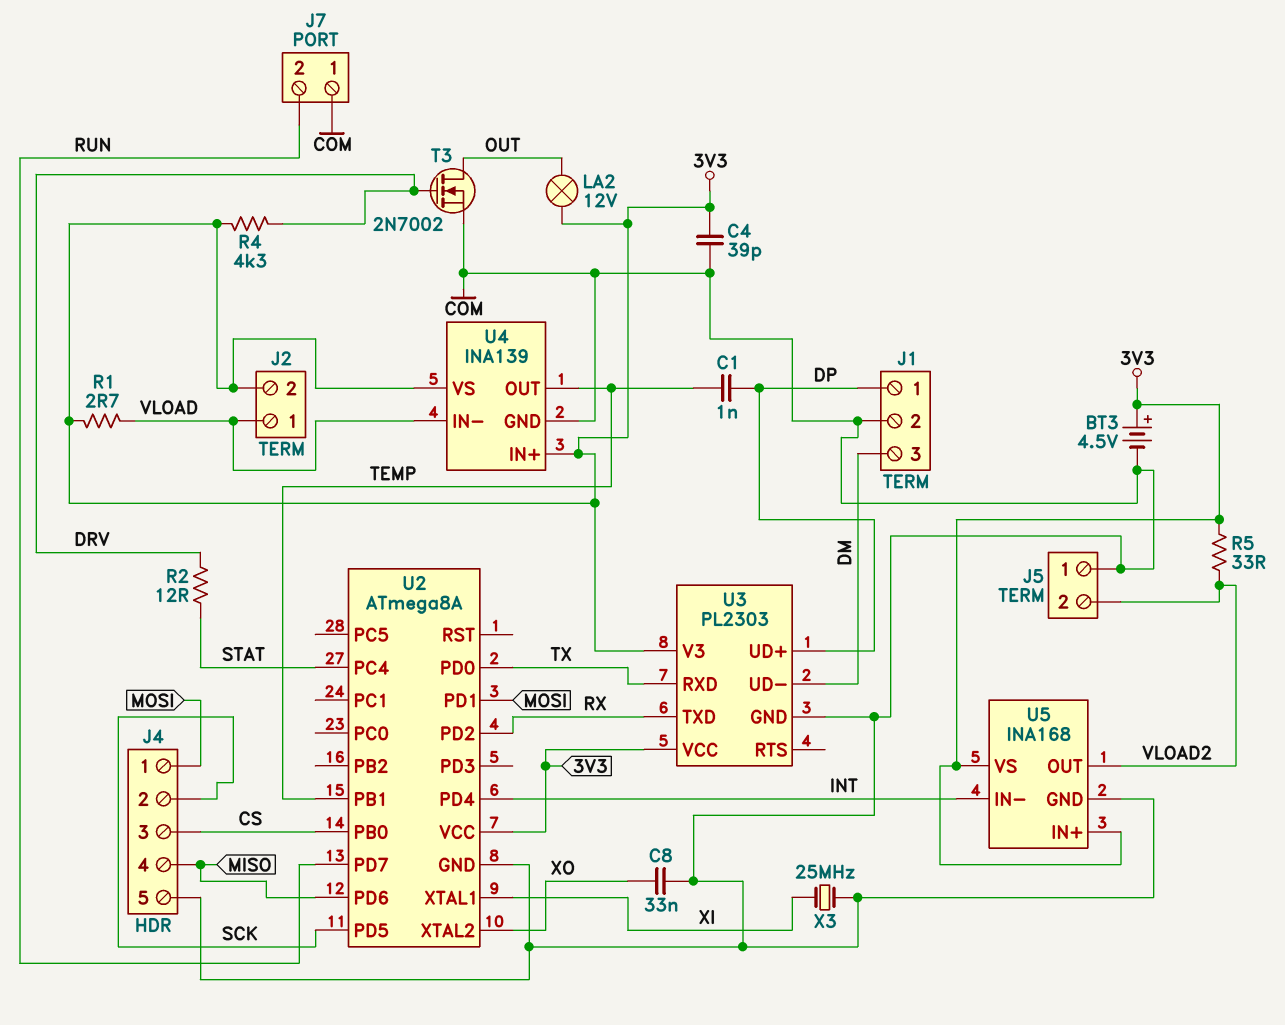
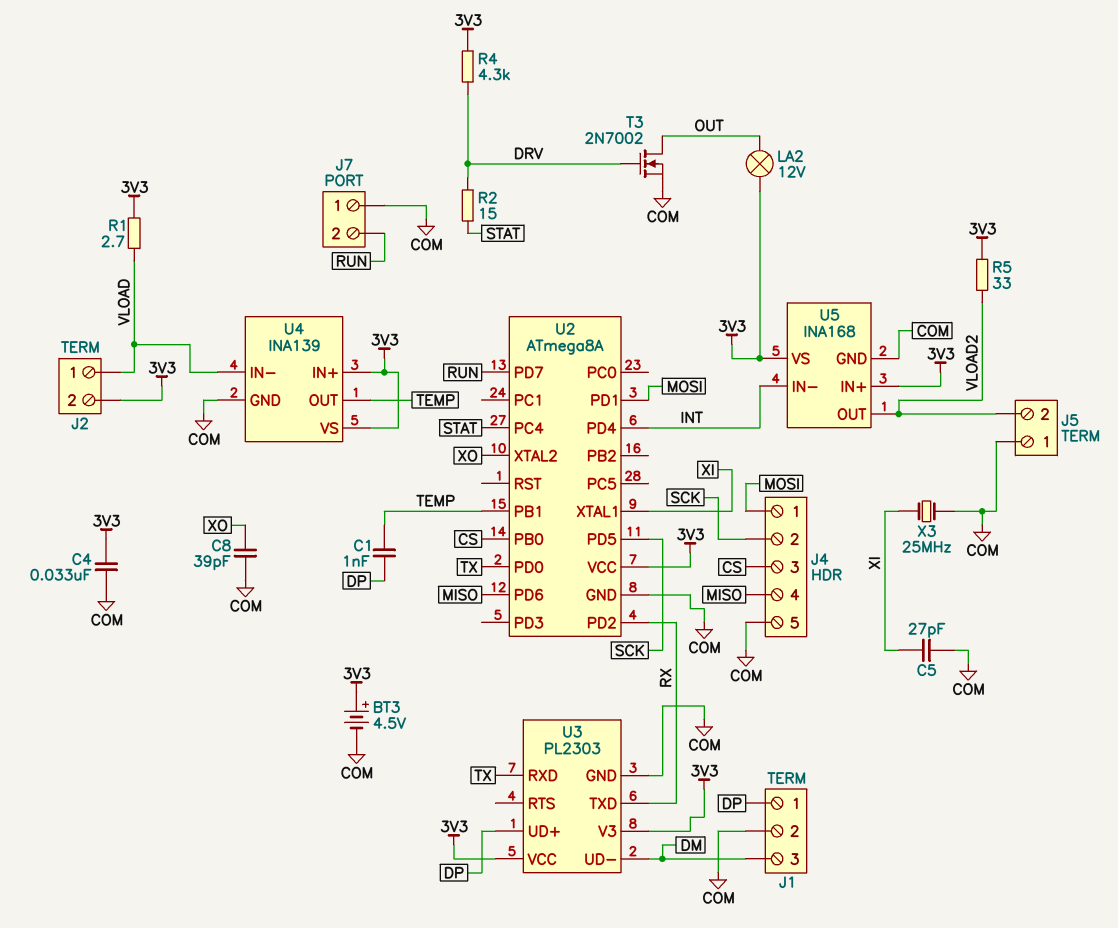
C4: 39pF (3V3, COM) -> 33nF (3V3, COM)
C5: none -> 27pF (COM, XI)
C8: 33nF (COM, XO) -> 39pF (COM, XO)
R2: 12 (DRV, STAT) -> 15 (DRV, STAT)

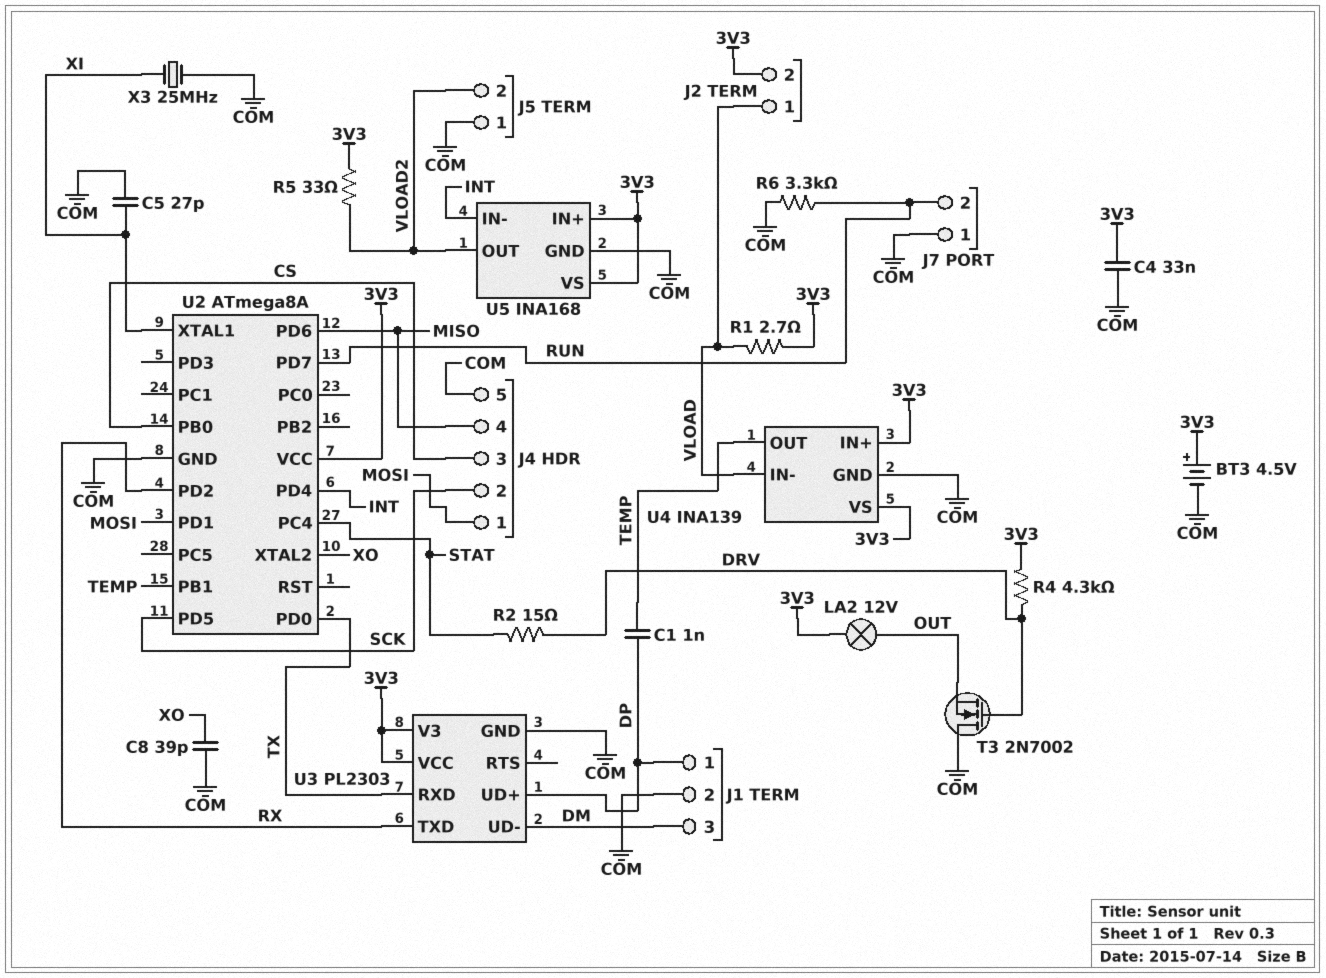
R6: none -> 3.3k (COM, RUN)
T3: NMOS 2N7002 (G DRV, D OUT, S COM) -> NMOS 2N7002 (G DRV, D COM, S OUT)

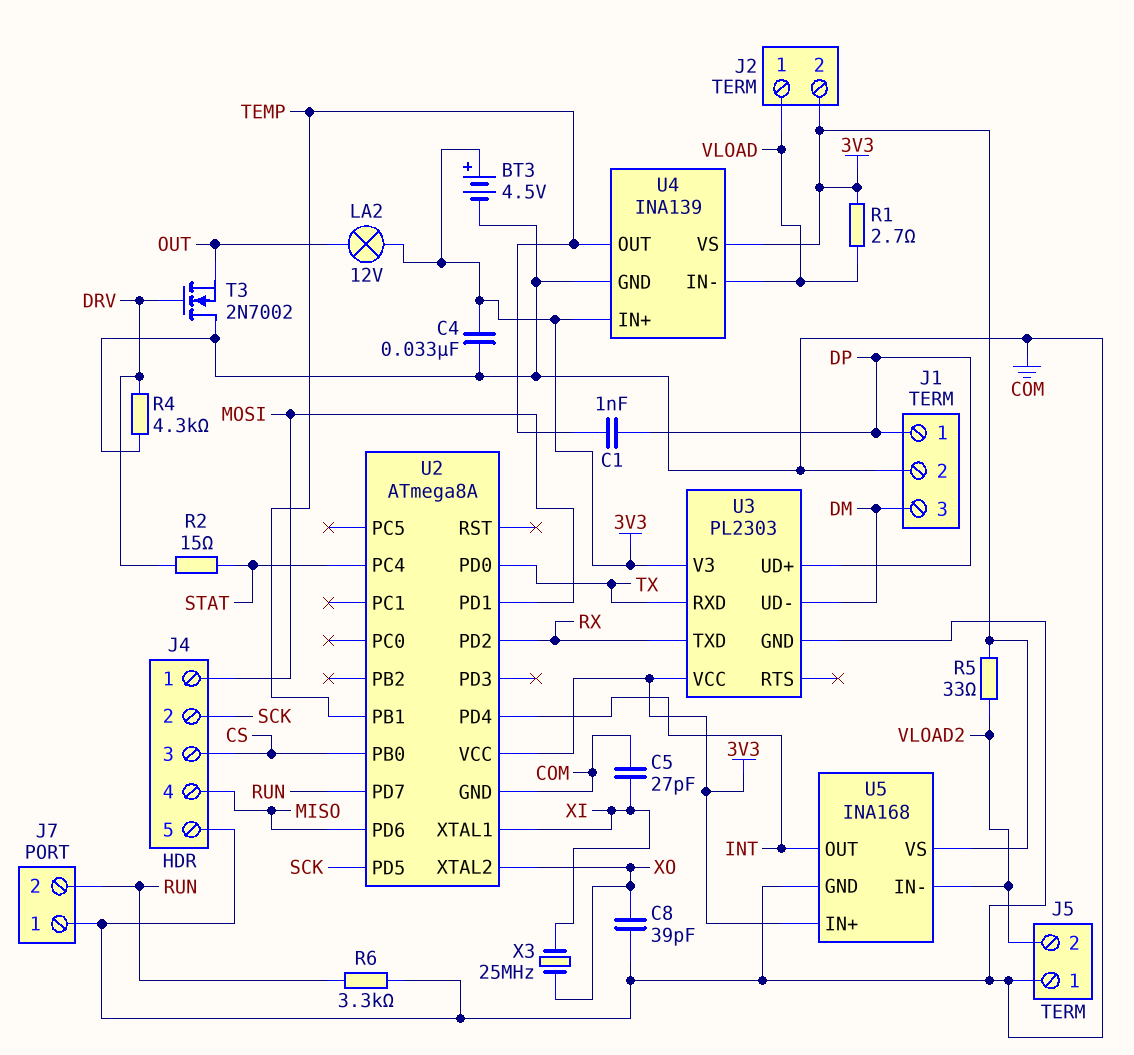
R4: 4.3k (3V3, DRV) -> 4.3k (COM, DRV)
U5 pin IN-: INT -> VLOAD2
U5 pin OUT: VLOAD2 -> INT
X3: 25MHz (COM, XI) -> 25MHz (XI, XO)

